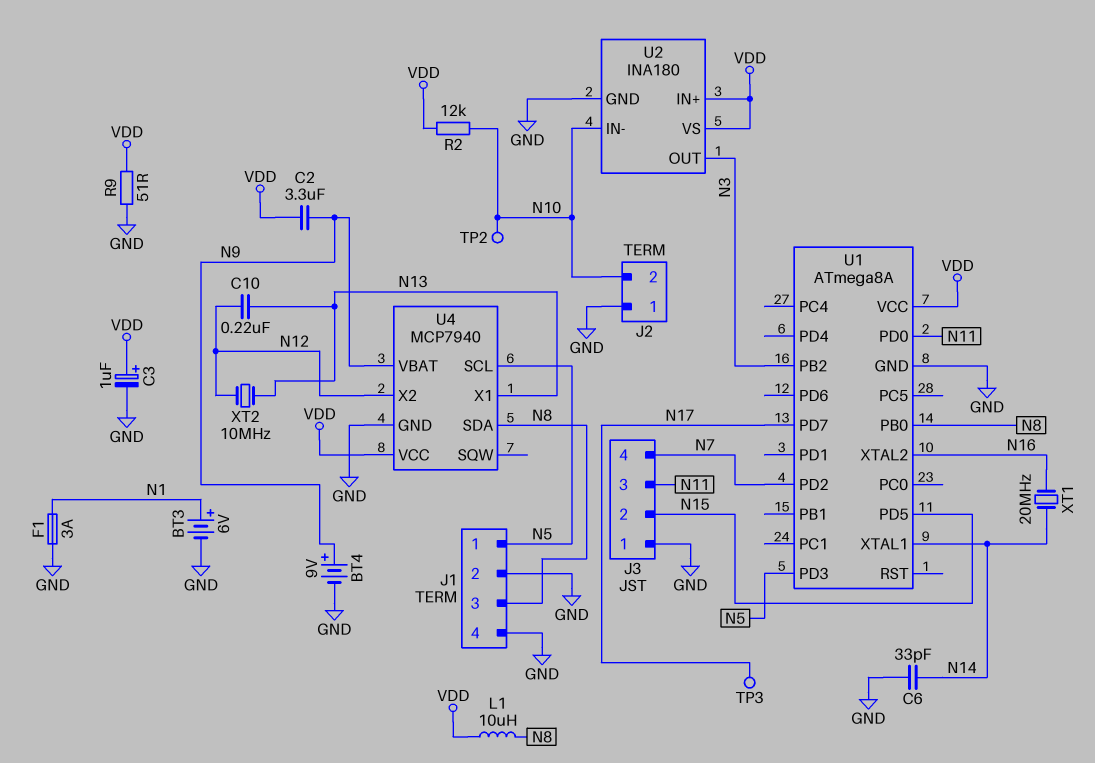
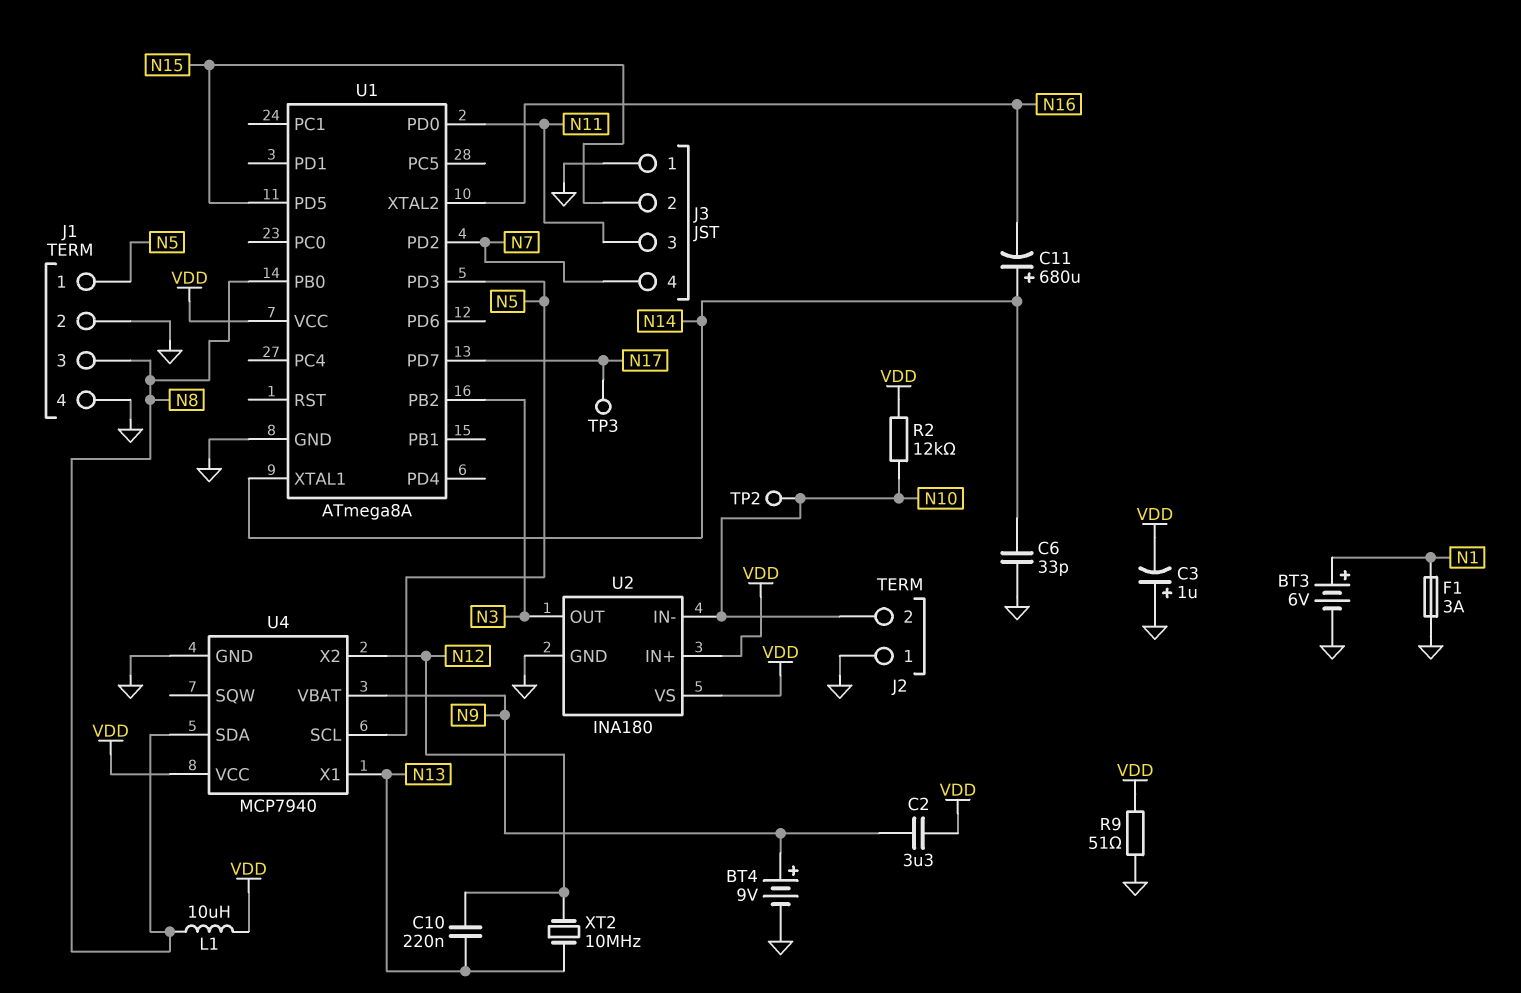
C3: 1uF (plus VDD, minus GND) -> 1uF (plus GND, minus VDD)
C11: none -> 680uF (plus N14, minus N16)
XT1: 20MHz (N14, N16) -> none

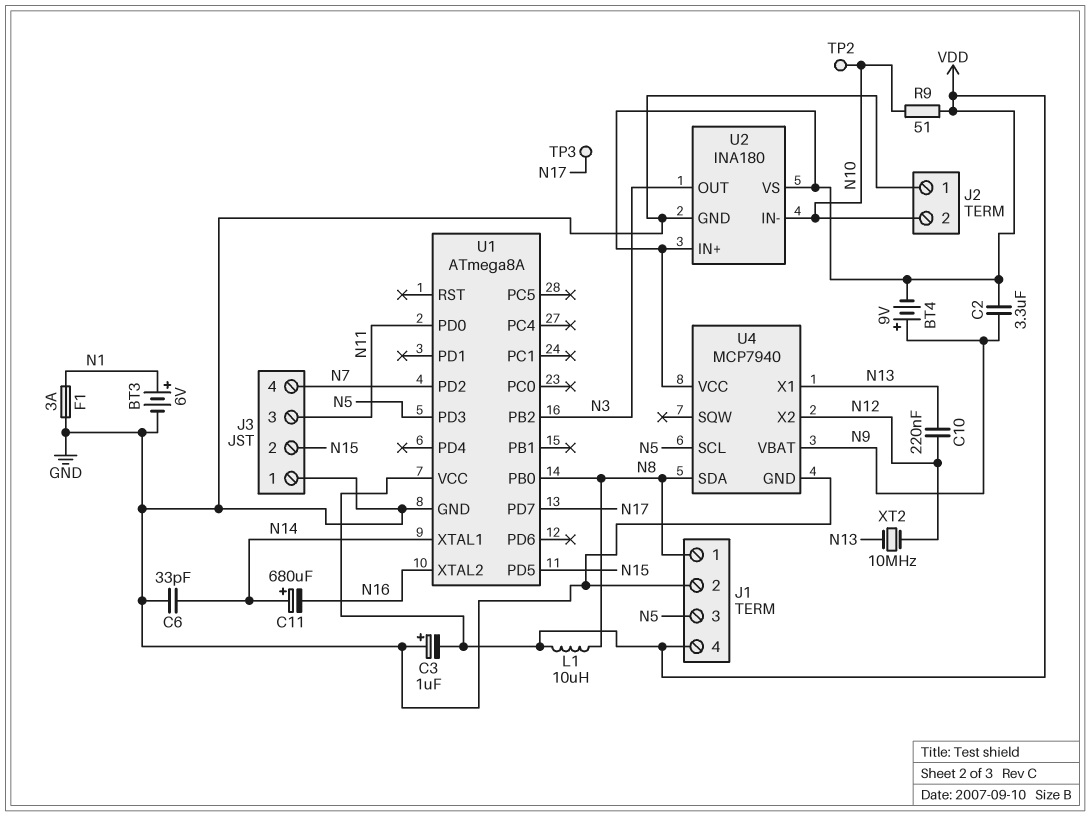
BT4: 9V (plus N9, minus GND) -> 9V (plus N9, minus VDD)
J1 pin 1: N5 -> N8
J1 pin 3: N8 -> N5
J1 pin 4: GND -> VDD
R2: 12k (N10, VDD) -> none
R9: 51 (GND, VDD) -> 51 (N10, VDD)

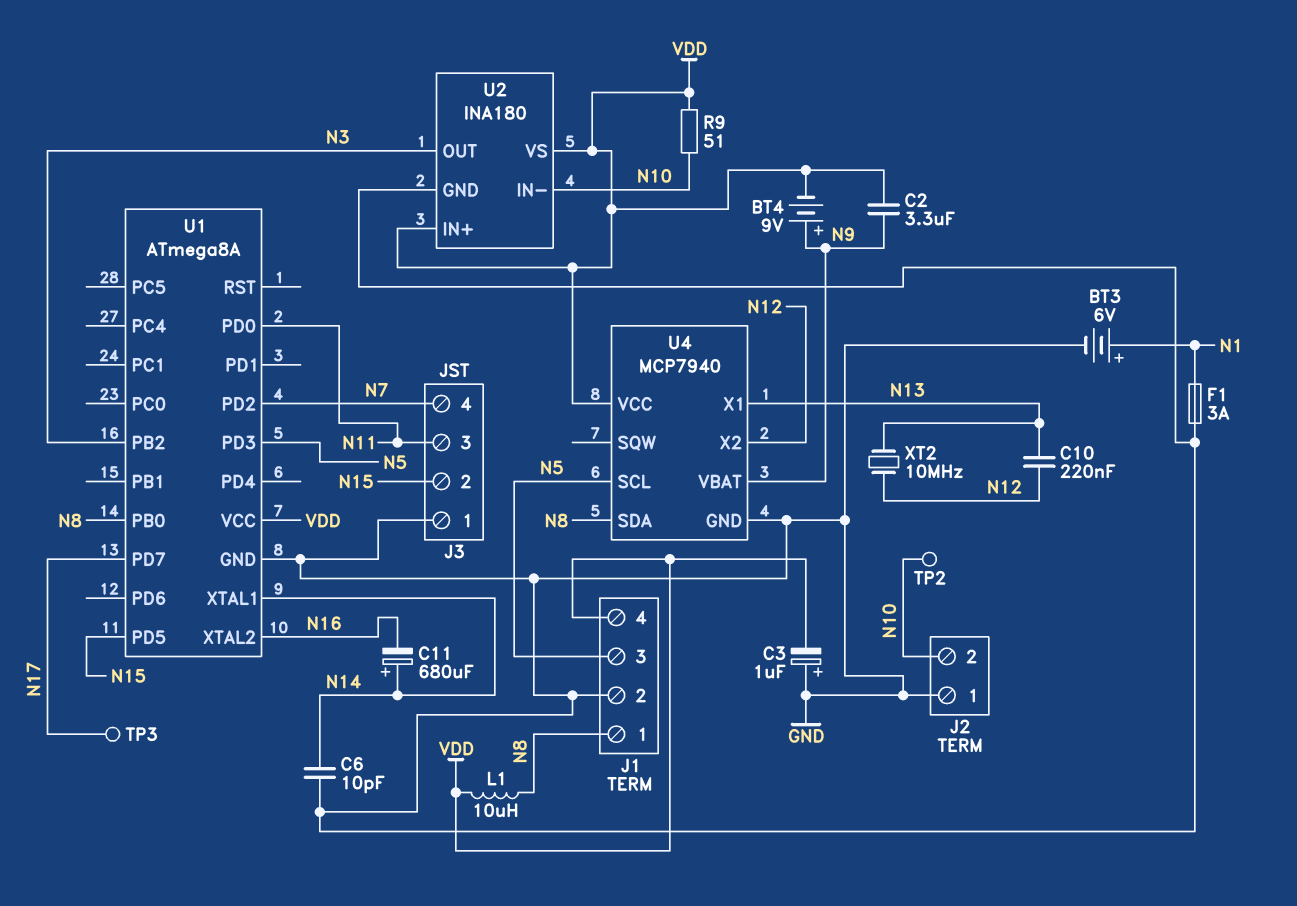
C6: 33pF (GND, N14) -> 10pF (GND, N14)

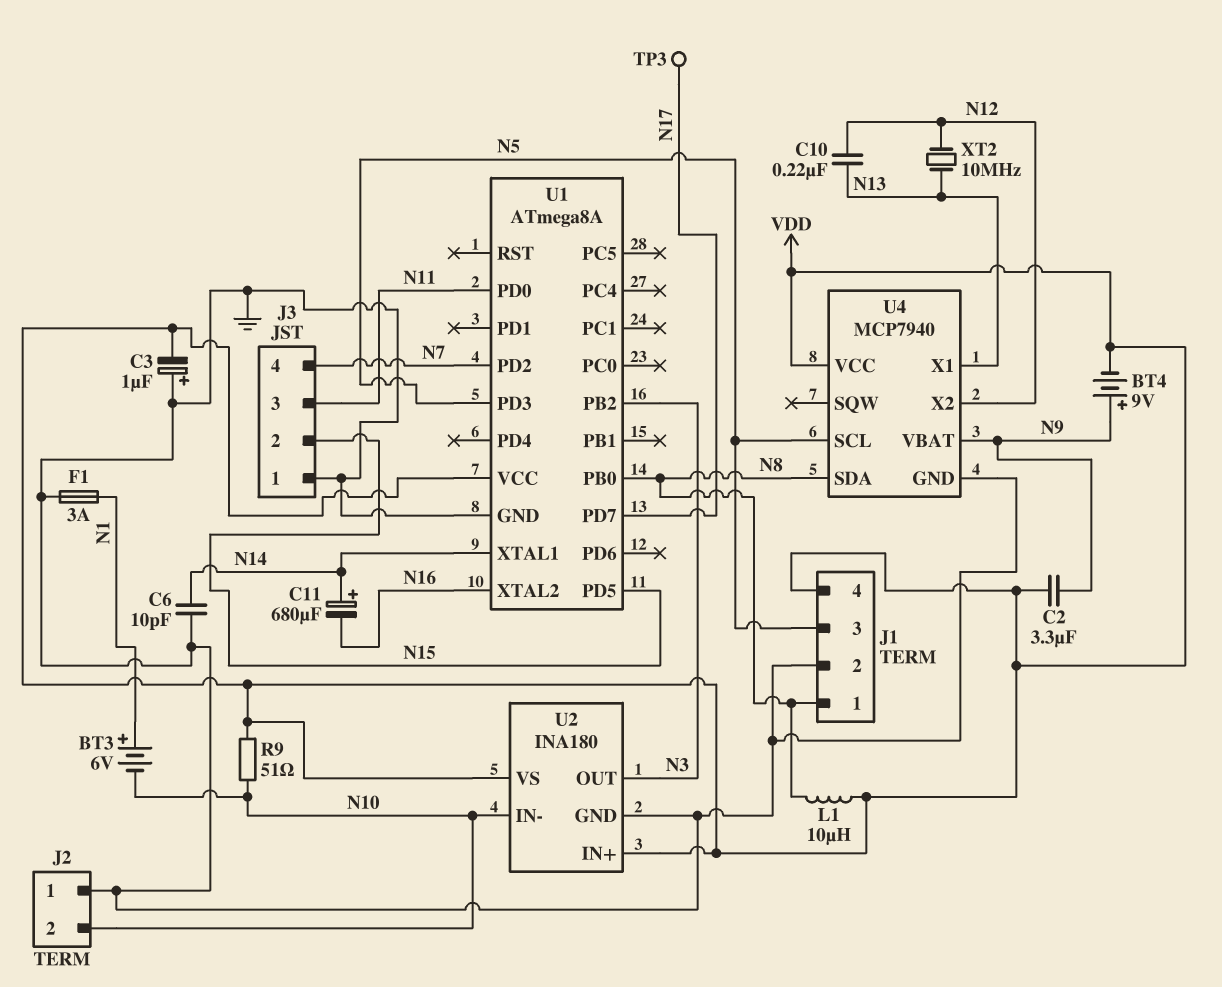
BT3: 6V (plus N1, minus GND) -> 6V (plus N1, minus N10)
TP2: test point (N10) -> none

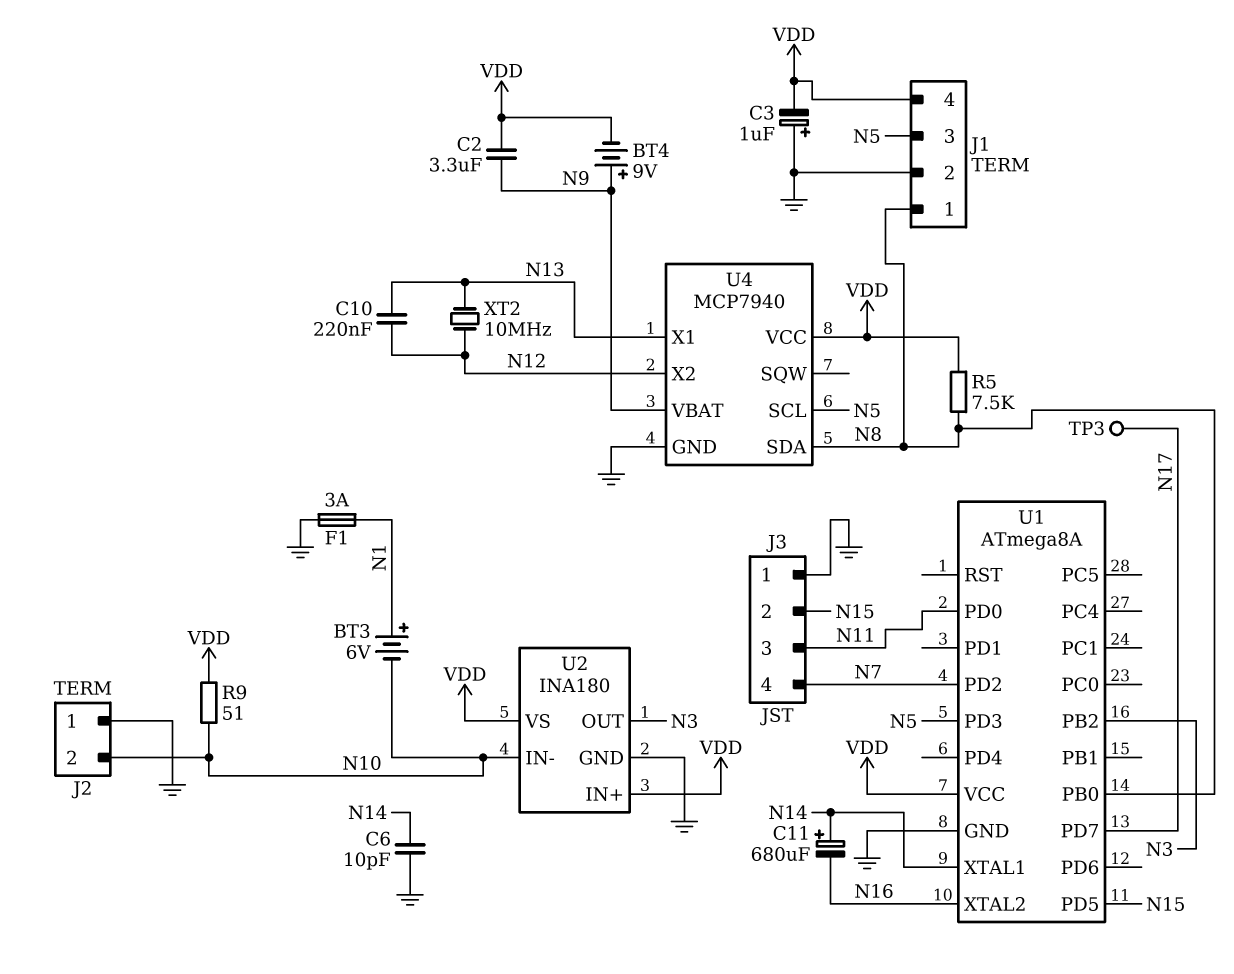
L1: 10uH (N8, VDD) -> none
R5: none -> 7.5k (N8, VDD)

